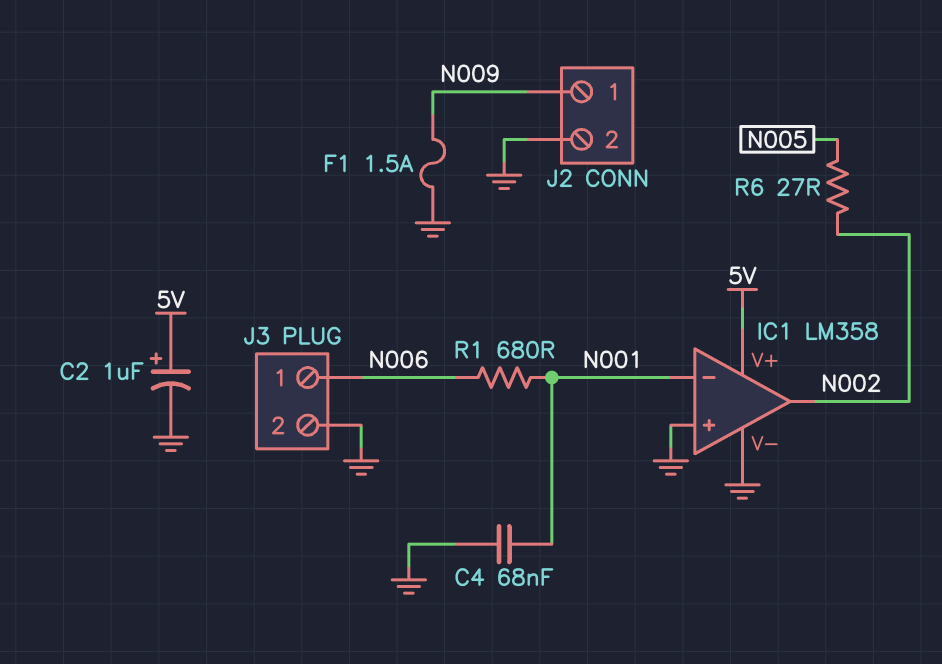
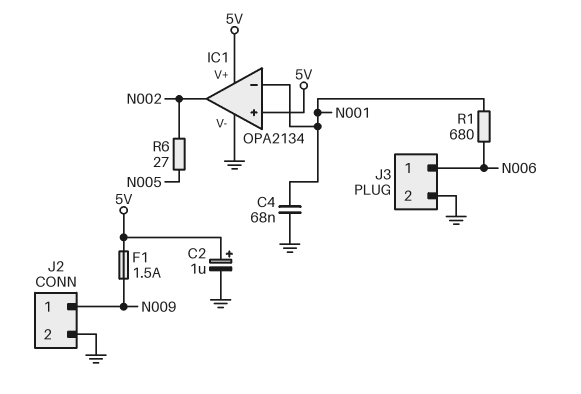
F1: 1.5A (GND, N009) -> 1.5A (5V, N009)
IC1: LM358 -> OPA2134
IC1 pin in+: GND -> 5V

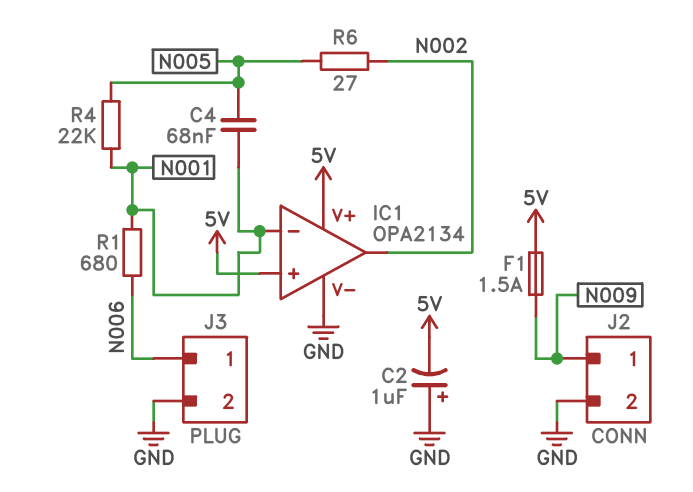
C2: 1uF (plus 5V, minus GND) -> 1uF (plus GND, minus 5V)
C4: 68nF (GND, N001) -> 68nF (N001, N005)
R4: none -> 22k (N001, N005)

